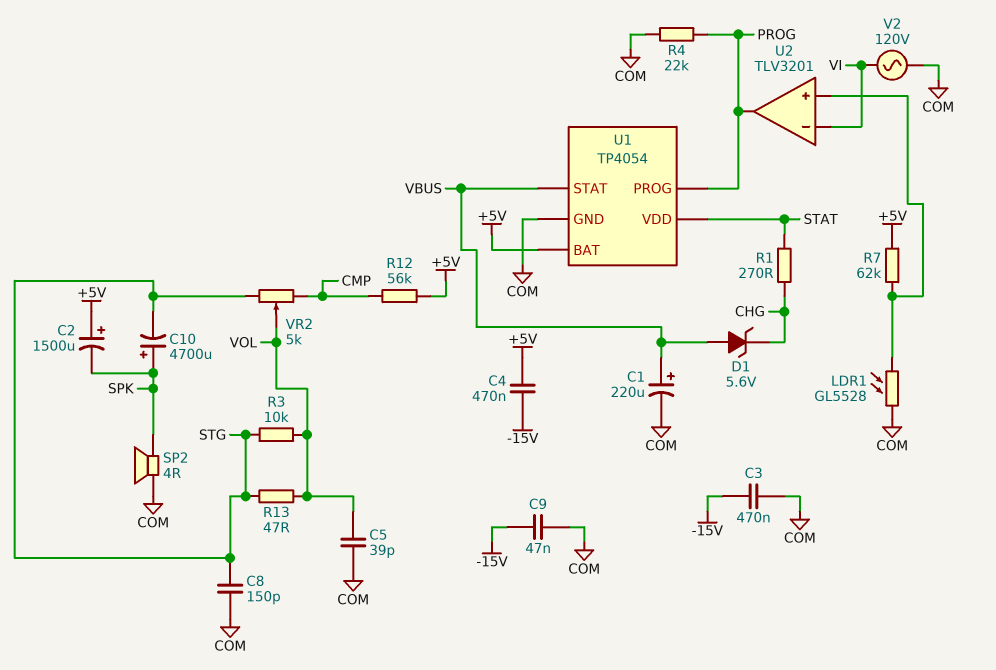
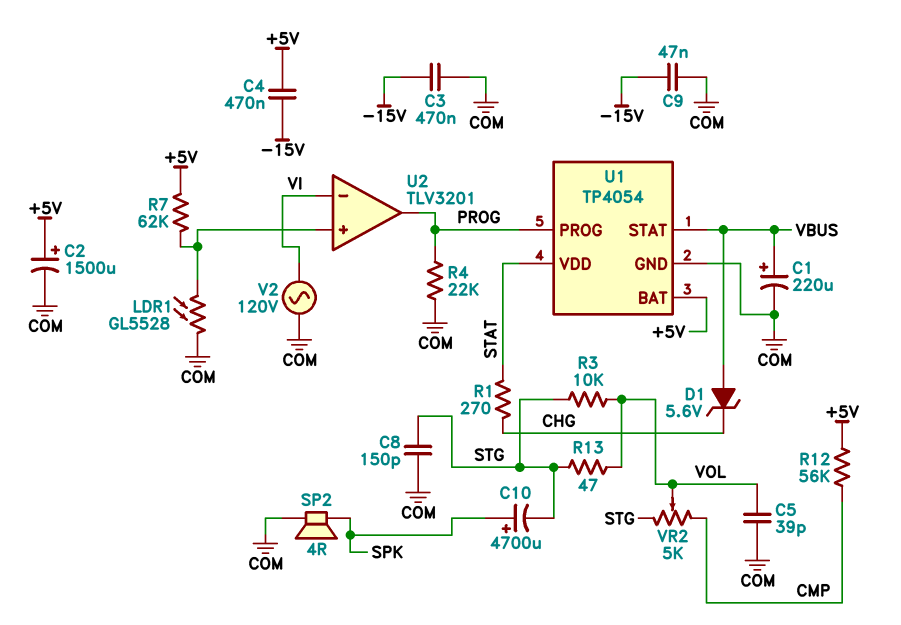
C2: 1500uF (plus +5V, minus SPK) -> 1500uF (plus +5V, minus COM)

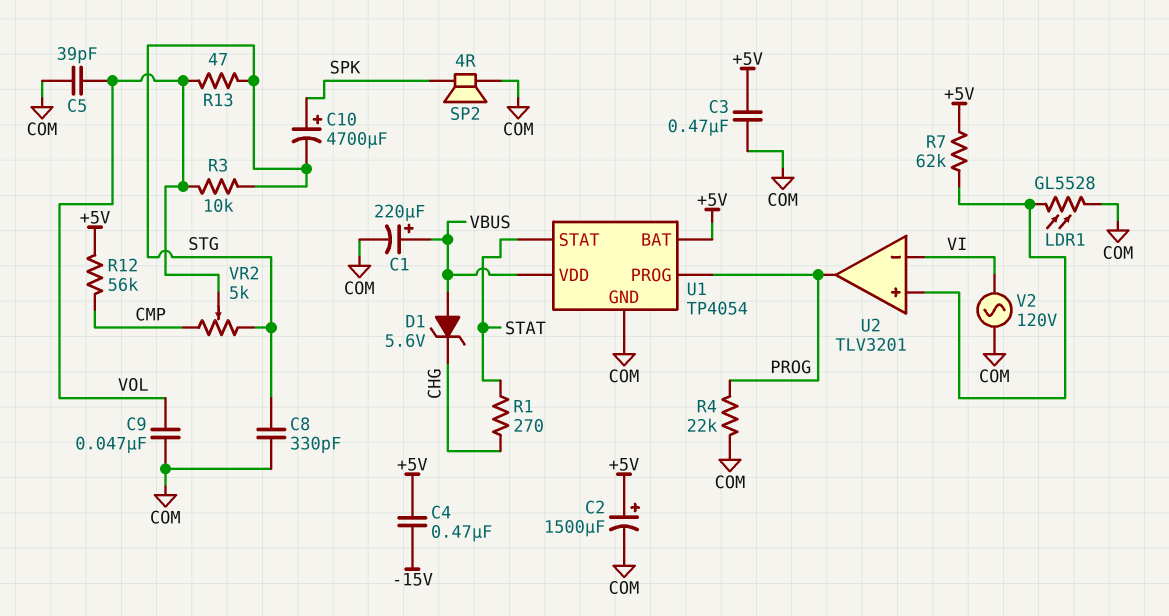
C3: 470nF (-15V, COM) -> 470nF (+5V, COM)
C8: 150pF (COM, STG) -> 330pF (COM, STG)
C9: 47nF (-15V, COM) -> 47nF (COM, VOL)
U1 pin STAT: VBUS -> STAT
U1 pin VDD: STAT -> VBUS

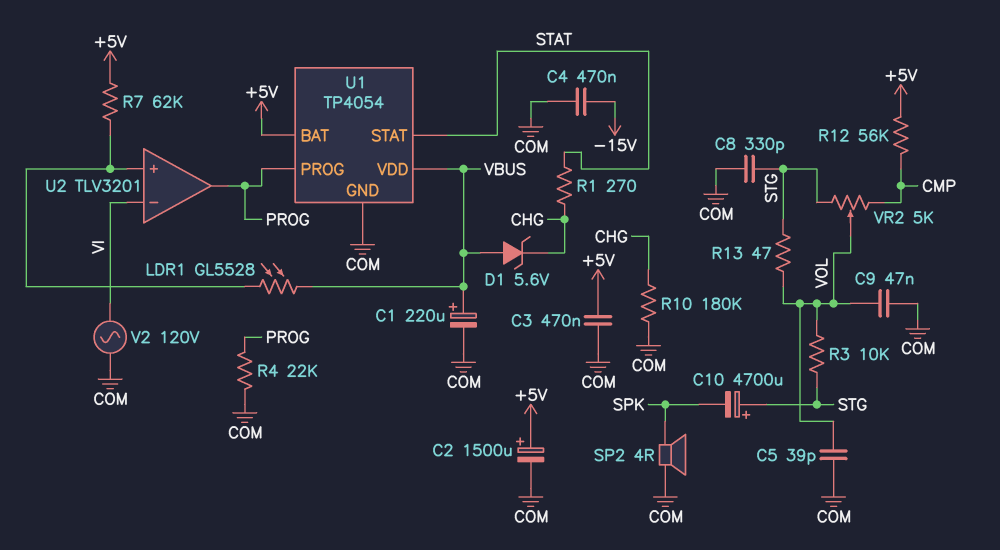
C4: 470nF (+5V, -15V) -> 470nF (-15V, COM)
C10: 4700uF (plus SPK, minus STG) -> 4700uF (plus STG, minus SPK)
LDR1: GL5528 (COM, U2/in+) -> GL5528 (U2/in+, VBUS)
R10: none -> 180k (CHG, COM)

